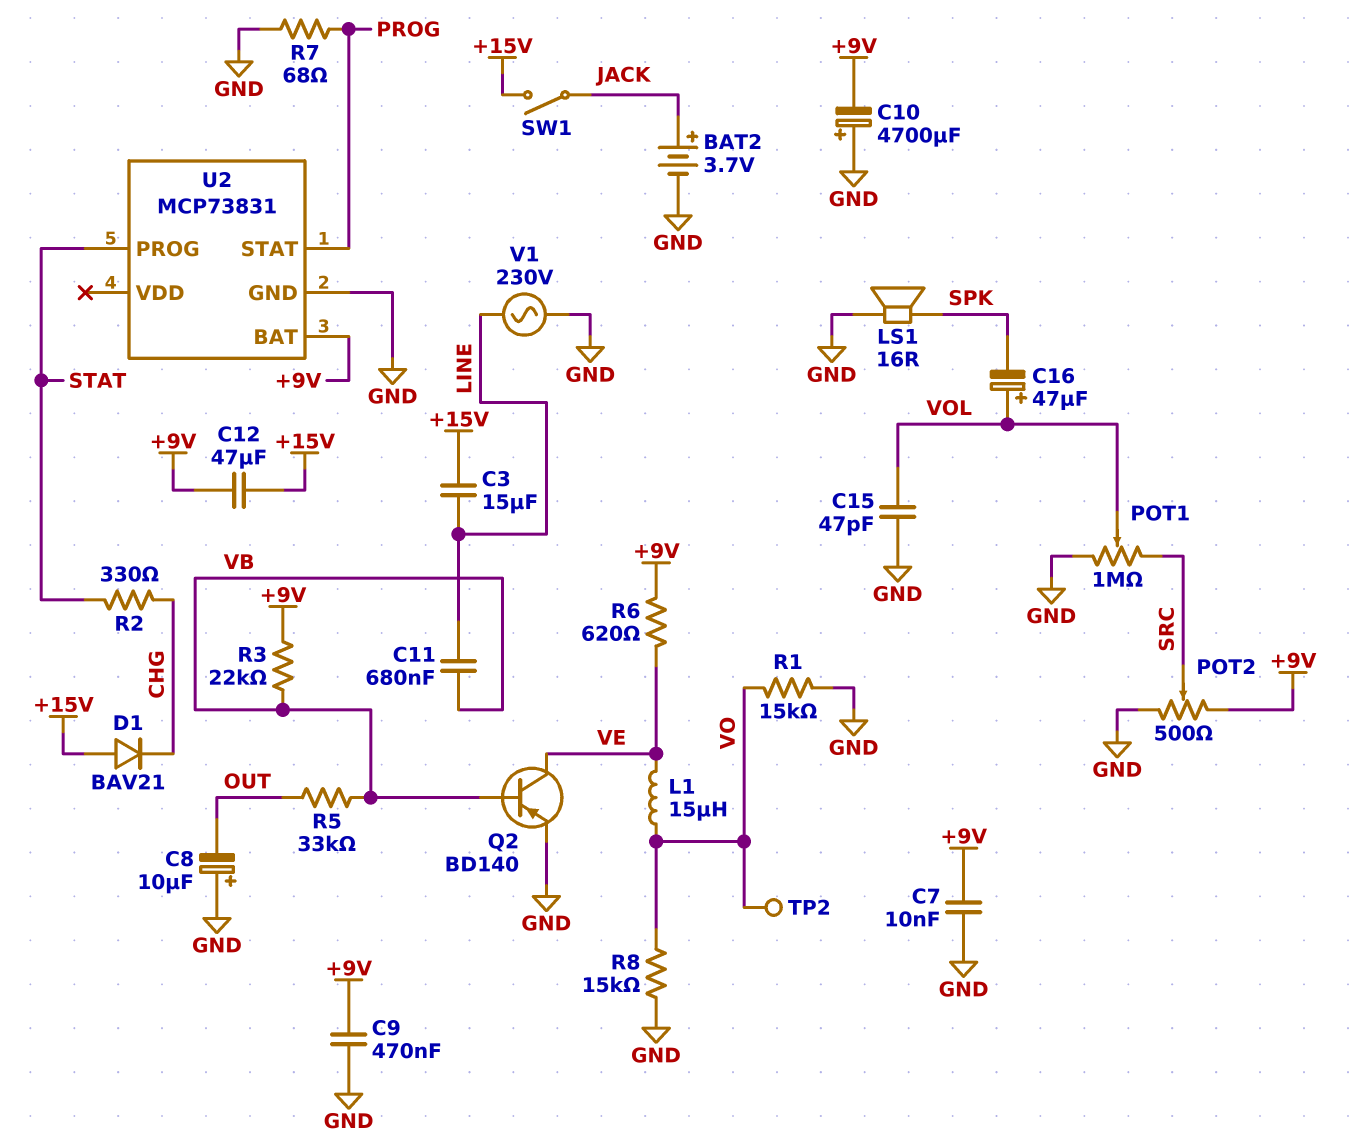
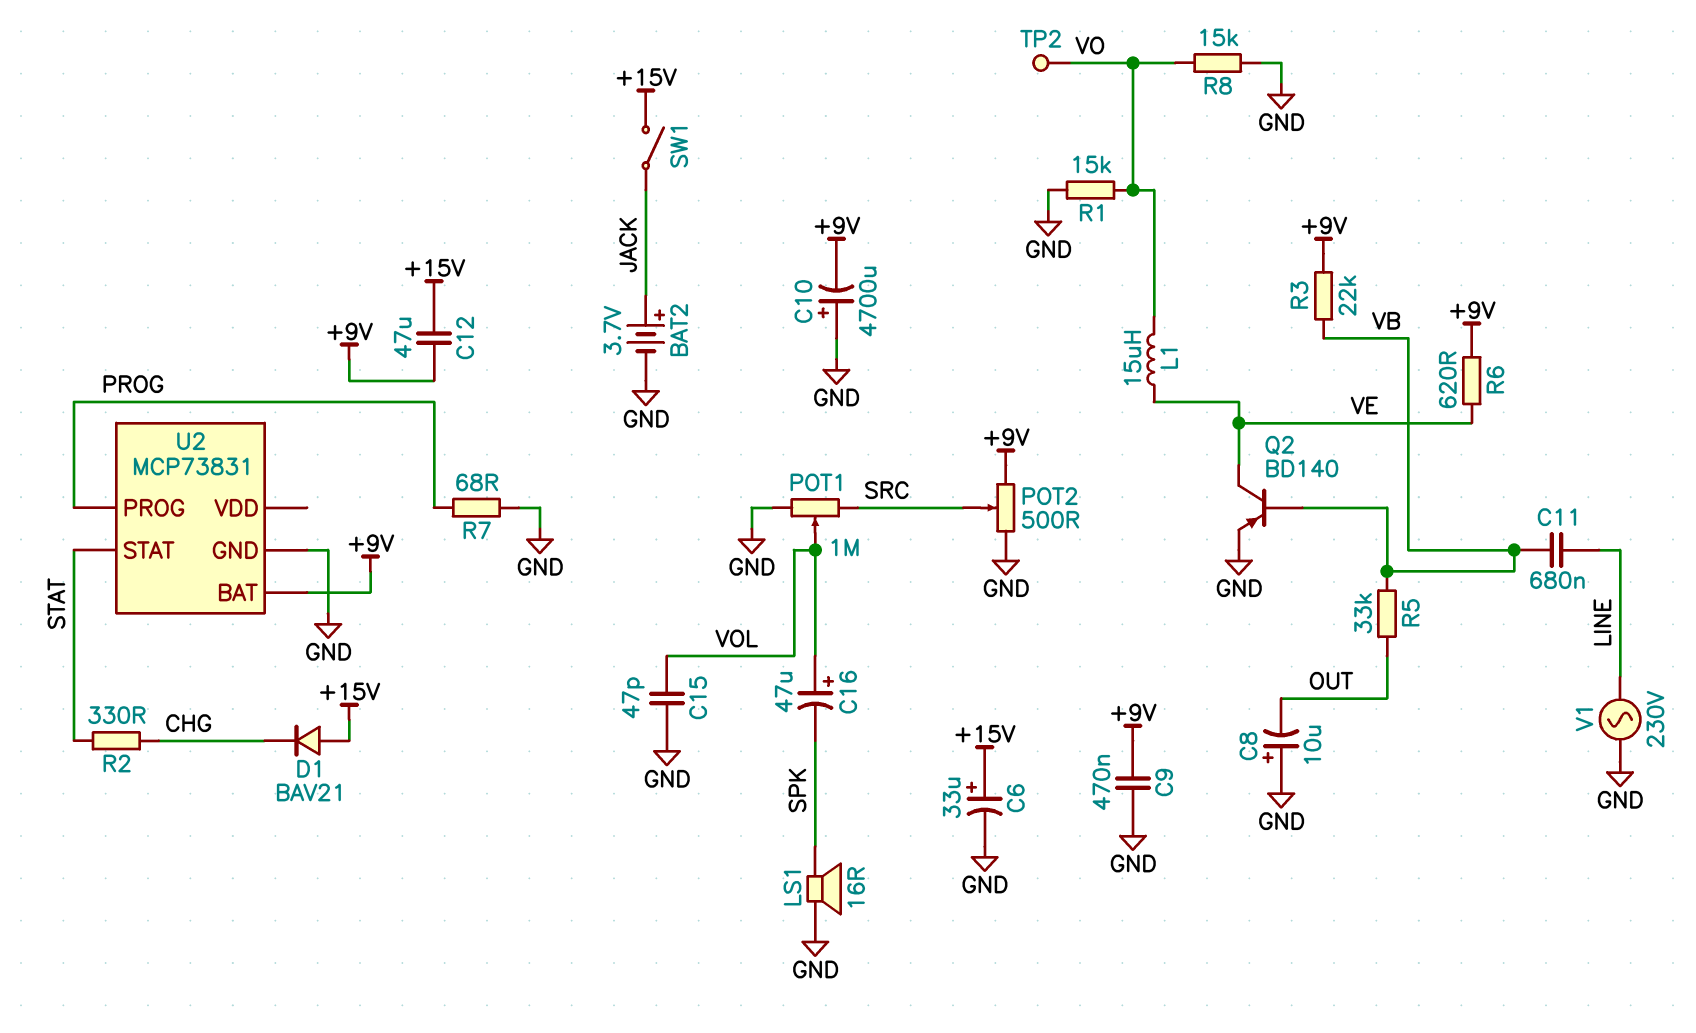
C3: 15uF (+15V, LINE) -> none
C6: none -> 33uF (plus +15V, minus GND)
C7: 10nF (+9V, GND) -> none
U2 pin PROG: STAT -> PROG
U2 pin STAT: PROG -> STAT

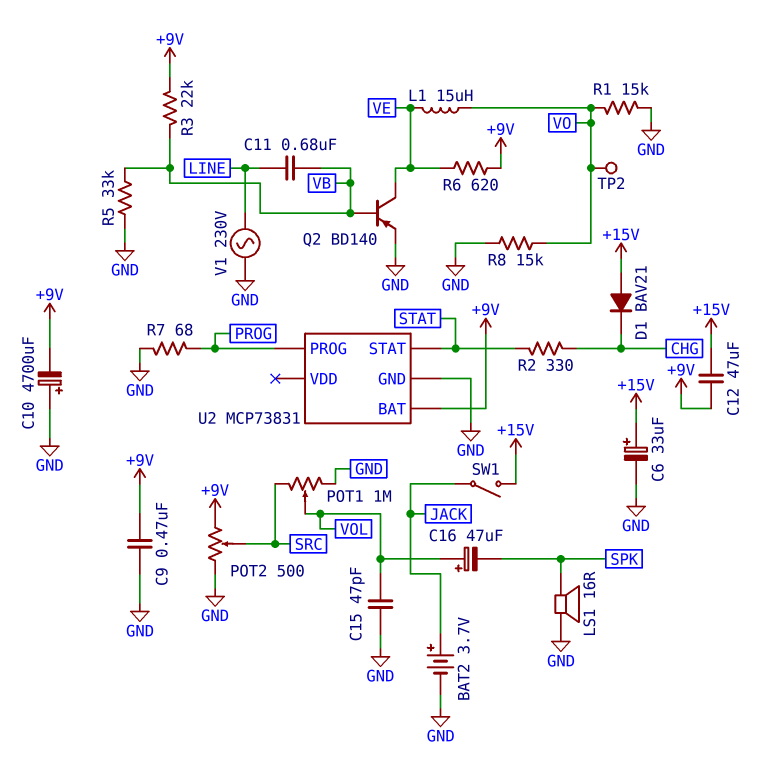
C8: 10uF (plus GND, minus OUT) -> none
R5: 33k (OUT, VB) -> 33k (GND, VB)

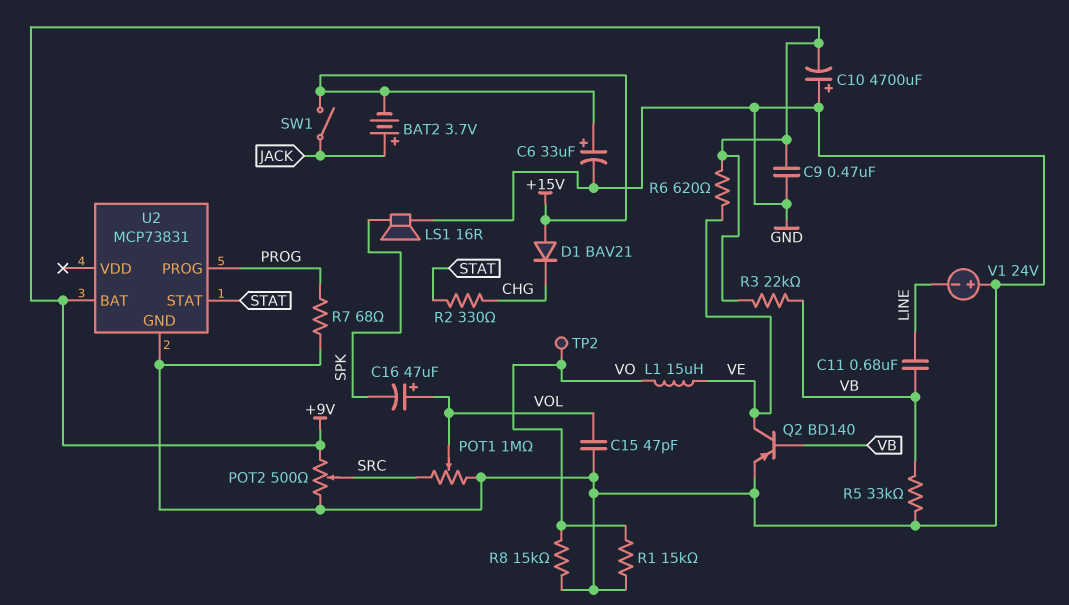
BAT2: 3.7V (plus JACK, minus GND) -> 3.7V (plus JACK, minus +15V)
C12: 47uF (+9V, +15V) -> none
V1: AC 230V (GND, LINE) -> 24V (plus GND, minus LINE)

